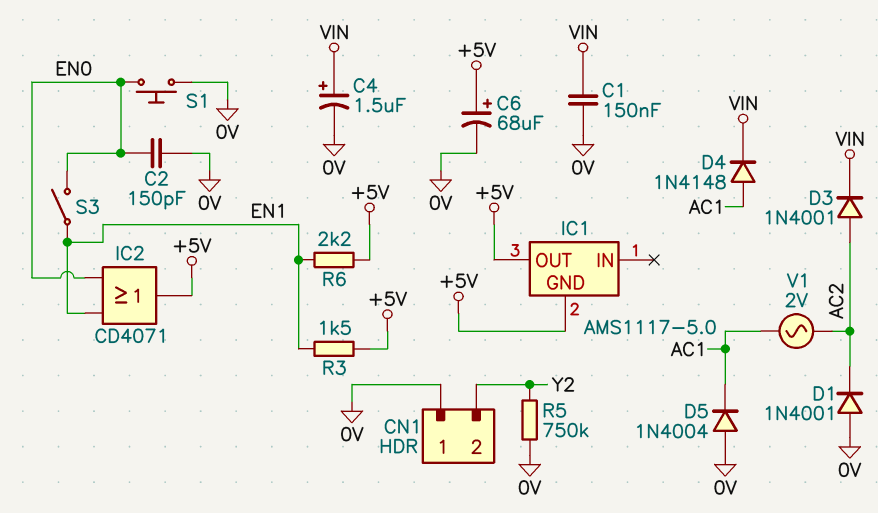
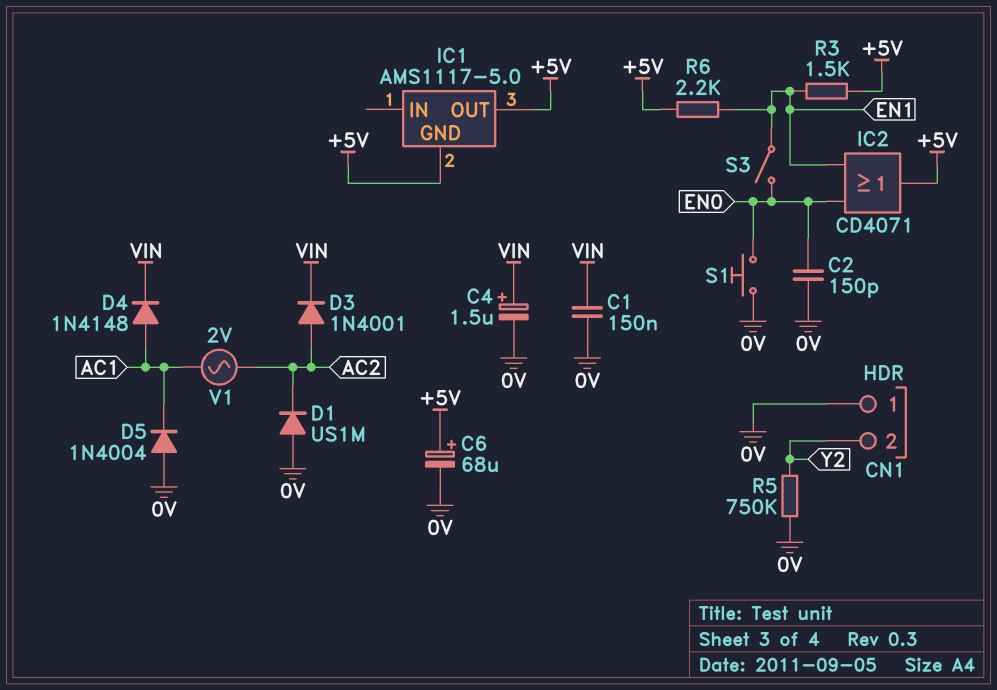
D1: diode 1N4001 (A 0V, K AC2) -> diode US1M (A 0V, K AC2)

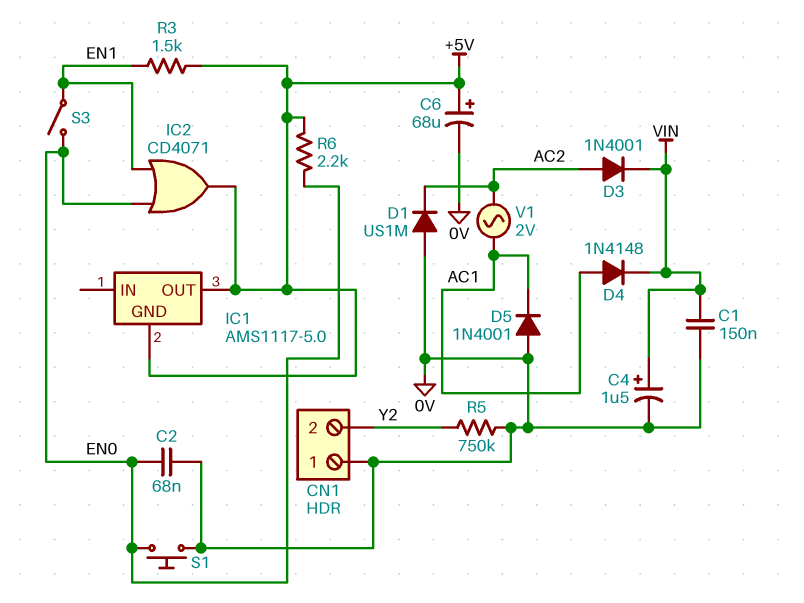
C2: 150pF (0V, EN0) -> 68nF (0V, EN0)
D5: diode 1N4004 (A 0V, K AC1) -> diode 1N4001 (A 0V, K AC1)
R6: 2.2k (+5V, EN1) -> 2.2k (+5V, EN0)

